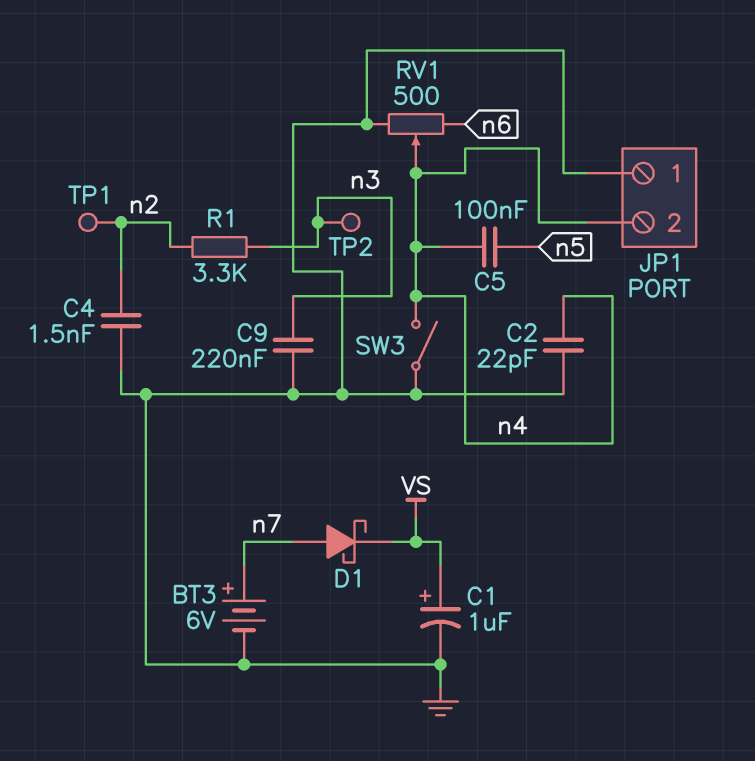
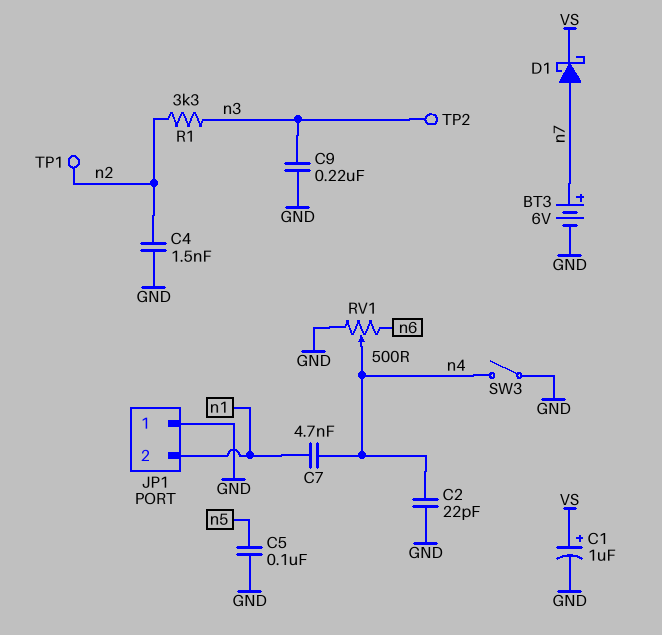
C5: 100nF (n4, n5) -> 100nF (GND, n5)
C7: none -> 4.7nF (n1, n4)
JP1 pin 2: n4 -> n1

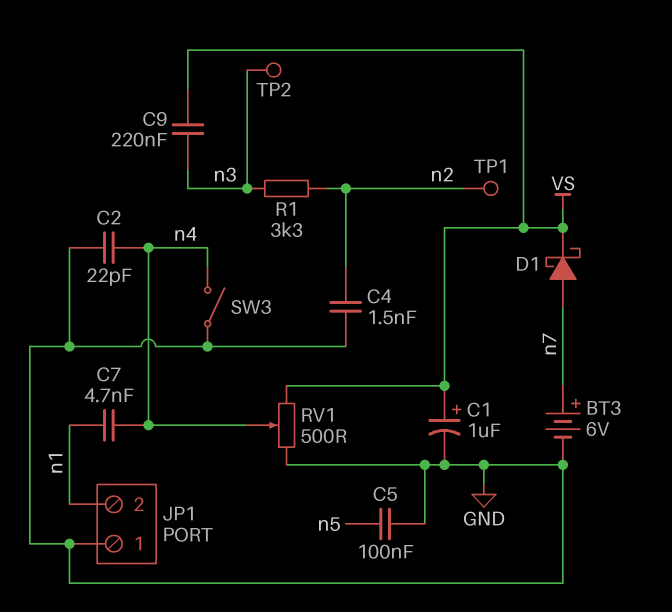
C9: 220nF (GND, n3) -> 220nF (VS, n3)
RV1: 500 (GND, n6, wiper n4) -> 500 (GND, VS, wiper n4)

